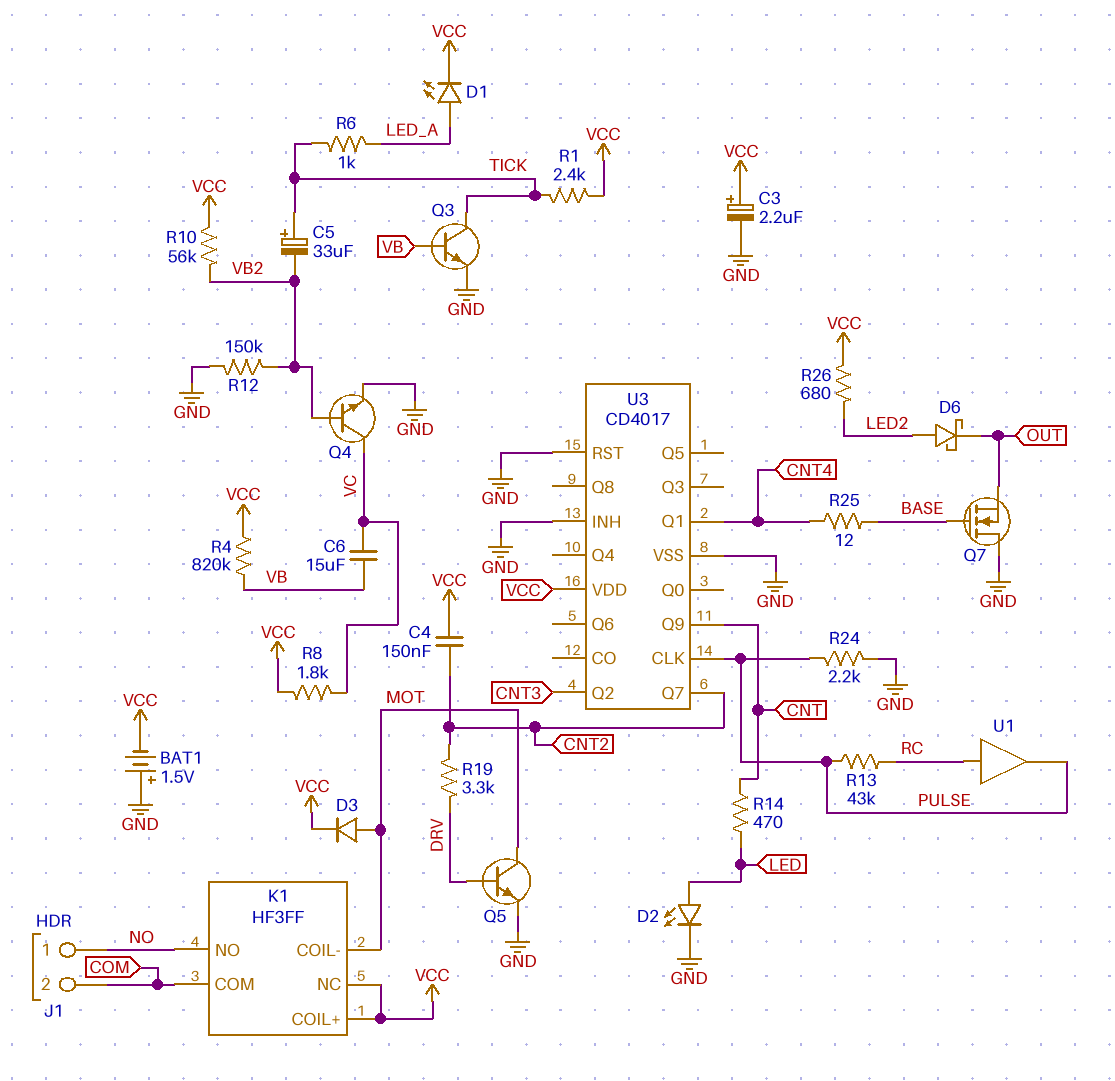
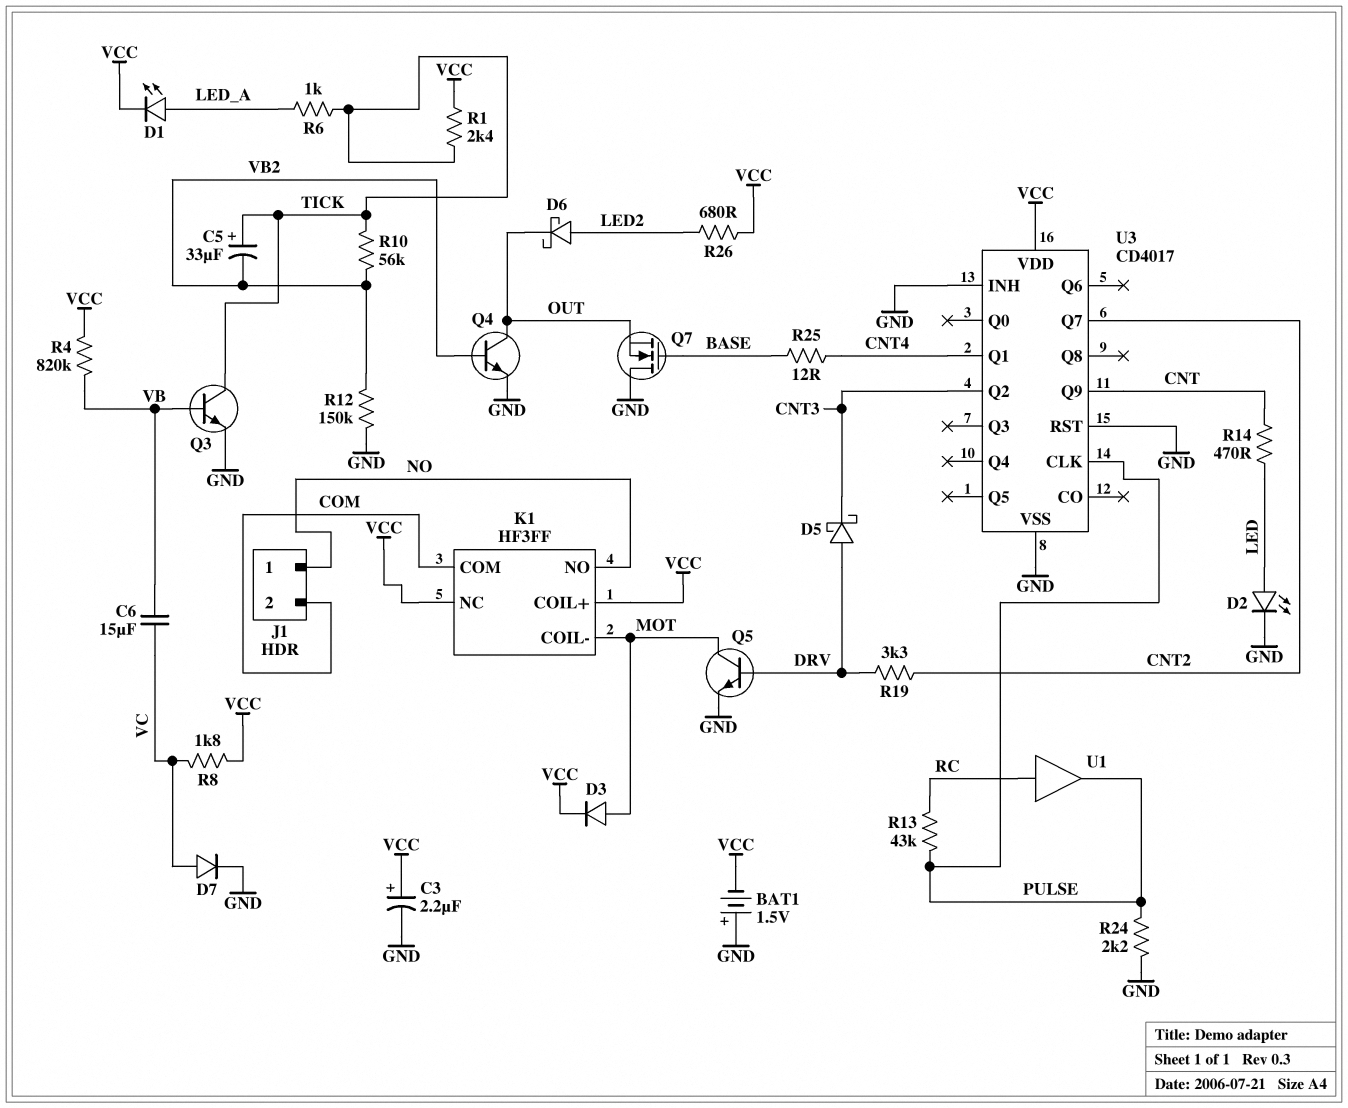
C4: 150nF (CNT2, VCC) -> none
D5: none -> schottky (A DRV, K CNT3)
D7: none -> diode (A VC, K GND)
Q4: NPN (B VB2, C VC, E GND) -> NPN (B VB2, C OUT, E GND)
R10: 56k (VB2, VCC) -> 56k (TICK, VB2)

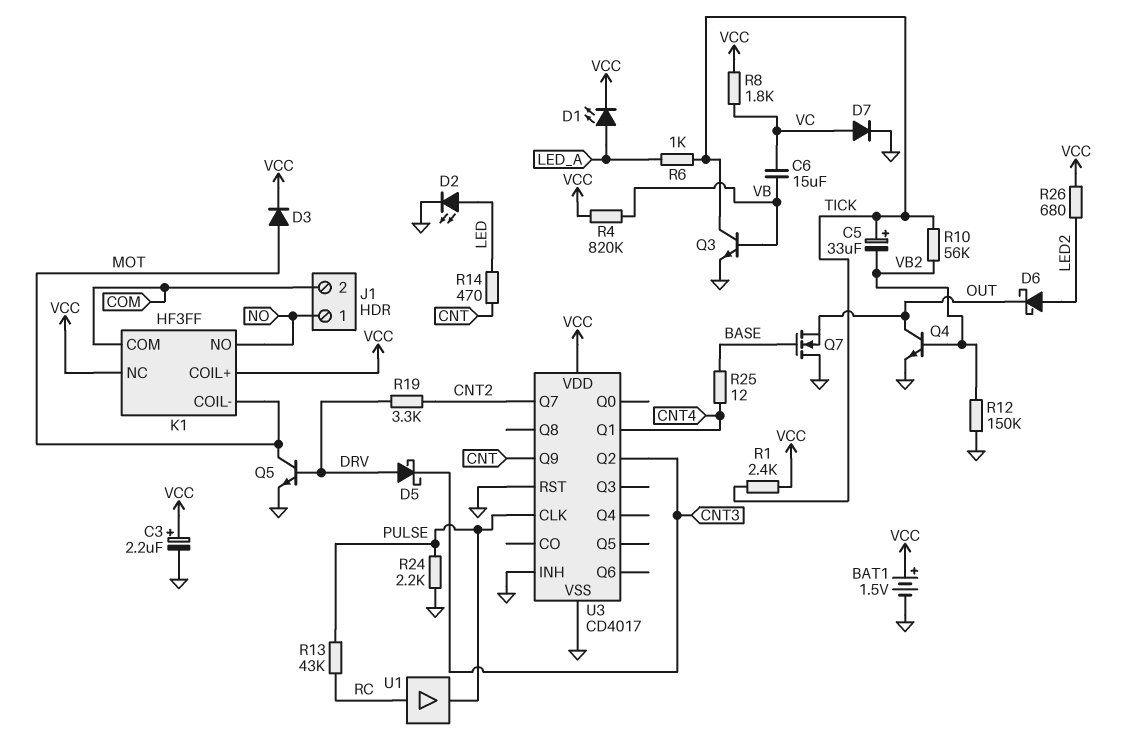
BAT1: 1.5V (plus GND, minus VCC) -> 1.5V (plus VCC, minus GND)

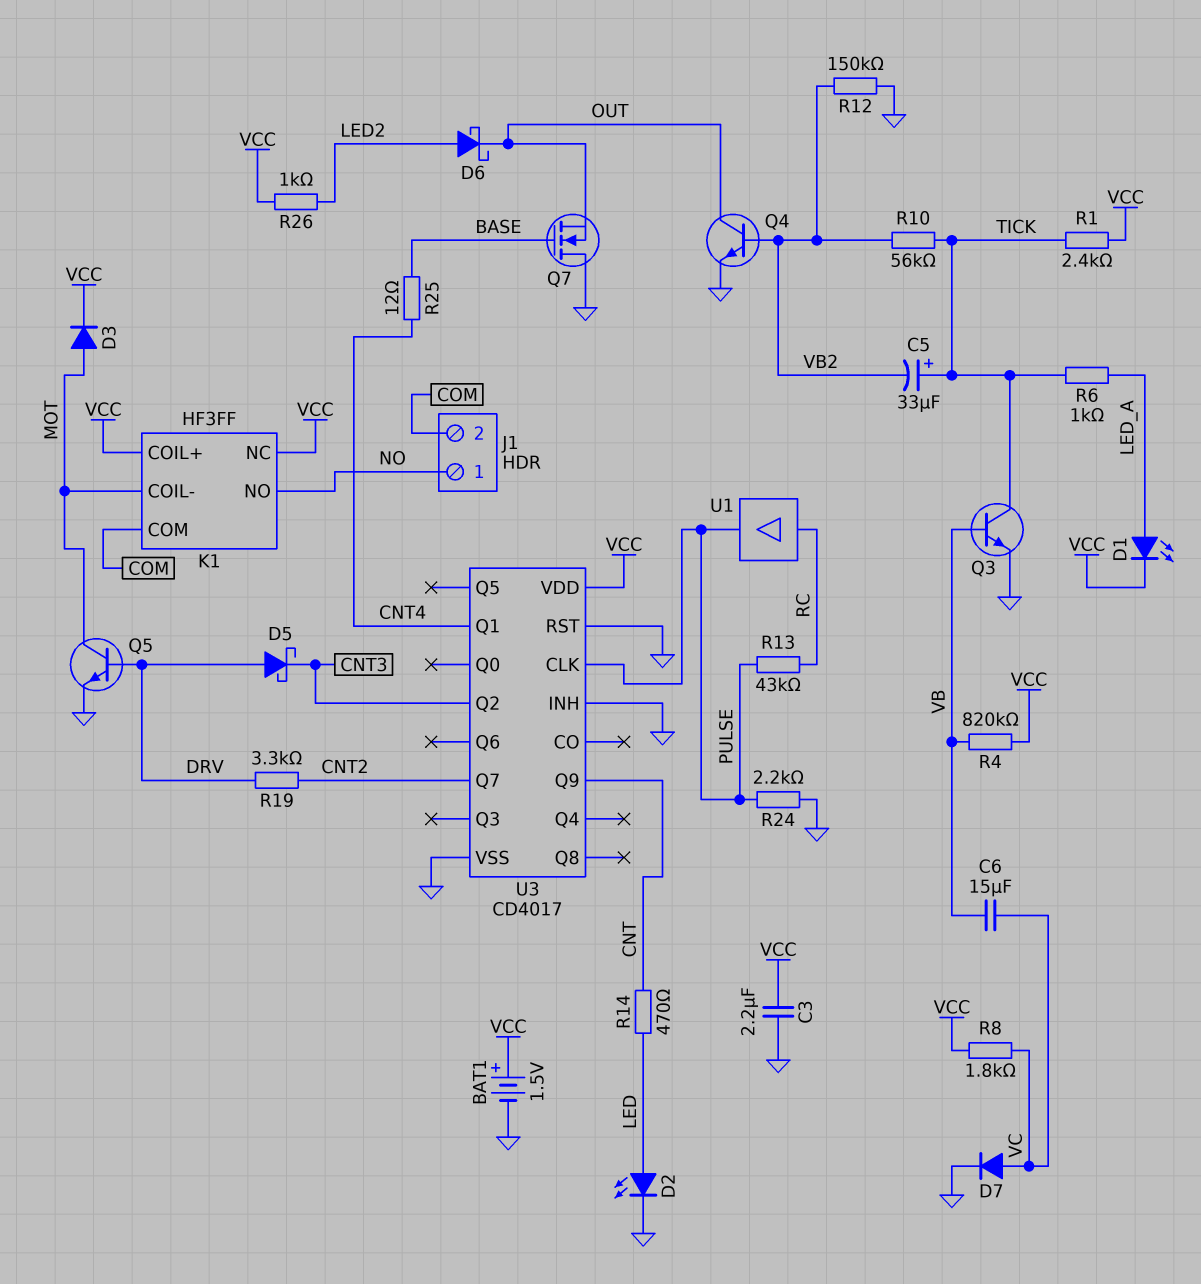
C3: 2.2uF (plus VCC, minus GND) -> 2.2uF (GND, VCC)
R26: 680 (LED2, VCC) -> 1k (LED2, VCC)

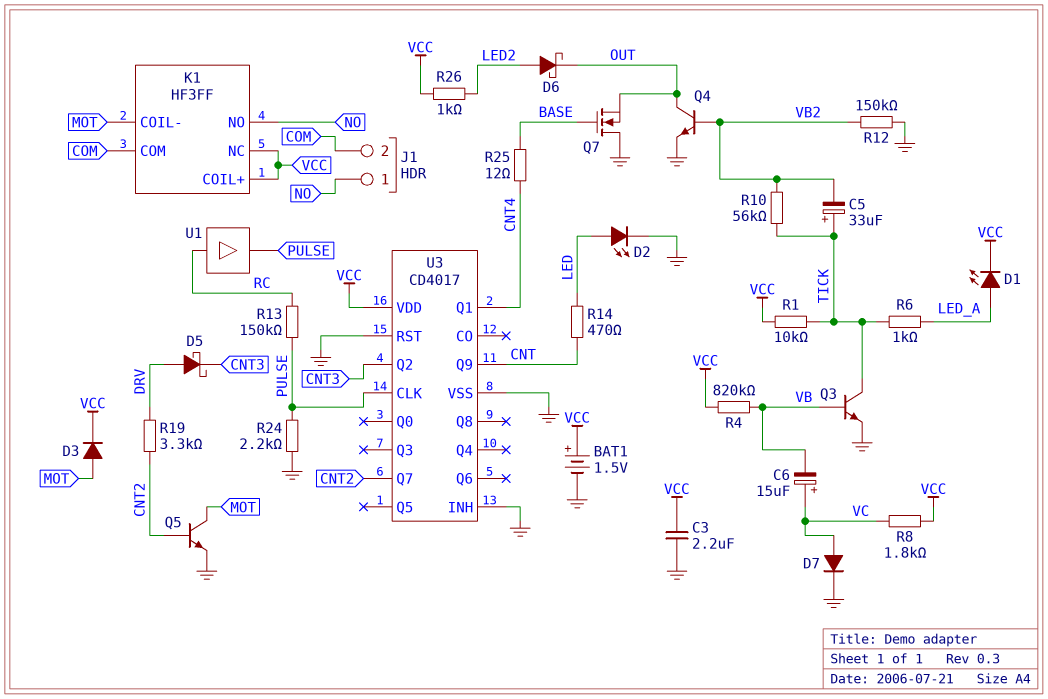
C6: 15uF (VB, VC) -> 15uF (plus VC, minus VB)
Q5: NPN (B DRV, C MOT, E GND) -> NPN (B CNT2, C MOT, E GND)
R1: 2.4k (TICK, VCC) -> 10k (TICK, VCC)
R13: 43k (PULSE, RC) -> 150k (PULSE, RC)

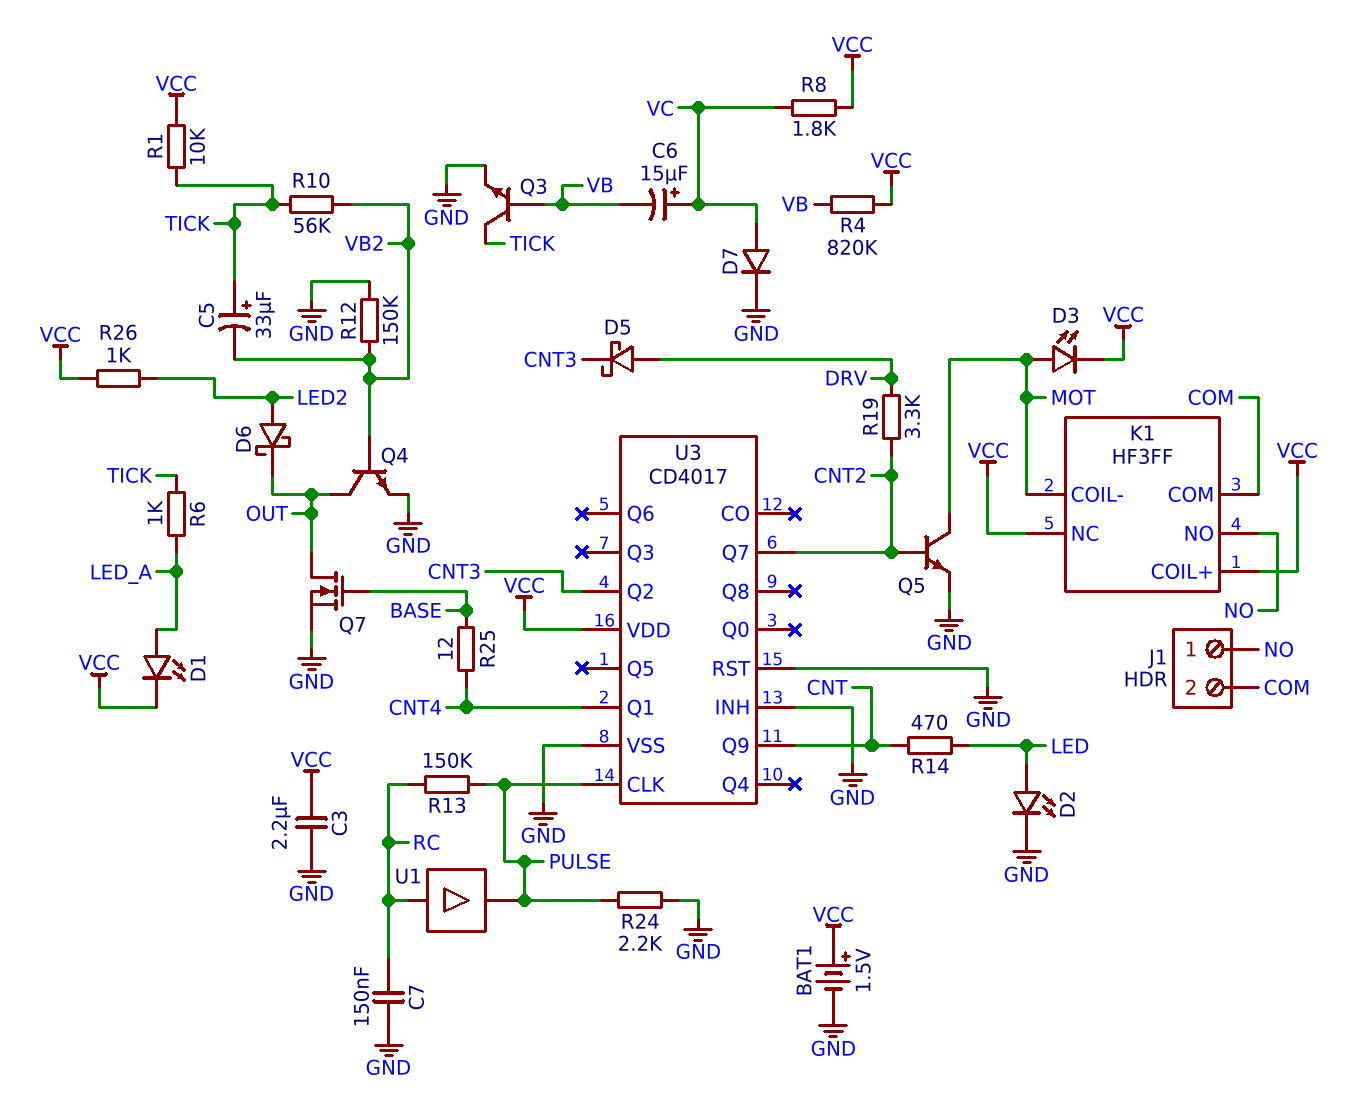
C7: none -> 150nF (GND, RC)
D3: diode (A MOT, K VCC) -> LED (A MOT, K VCC)
Q7: NMOS (G BASE, D GND, S OUT) -> NMOS (G BASE, D OUT, S GND)

